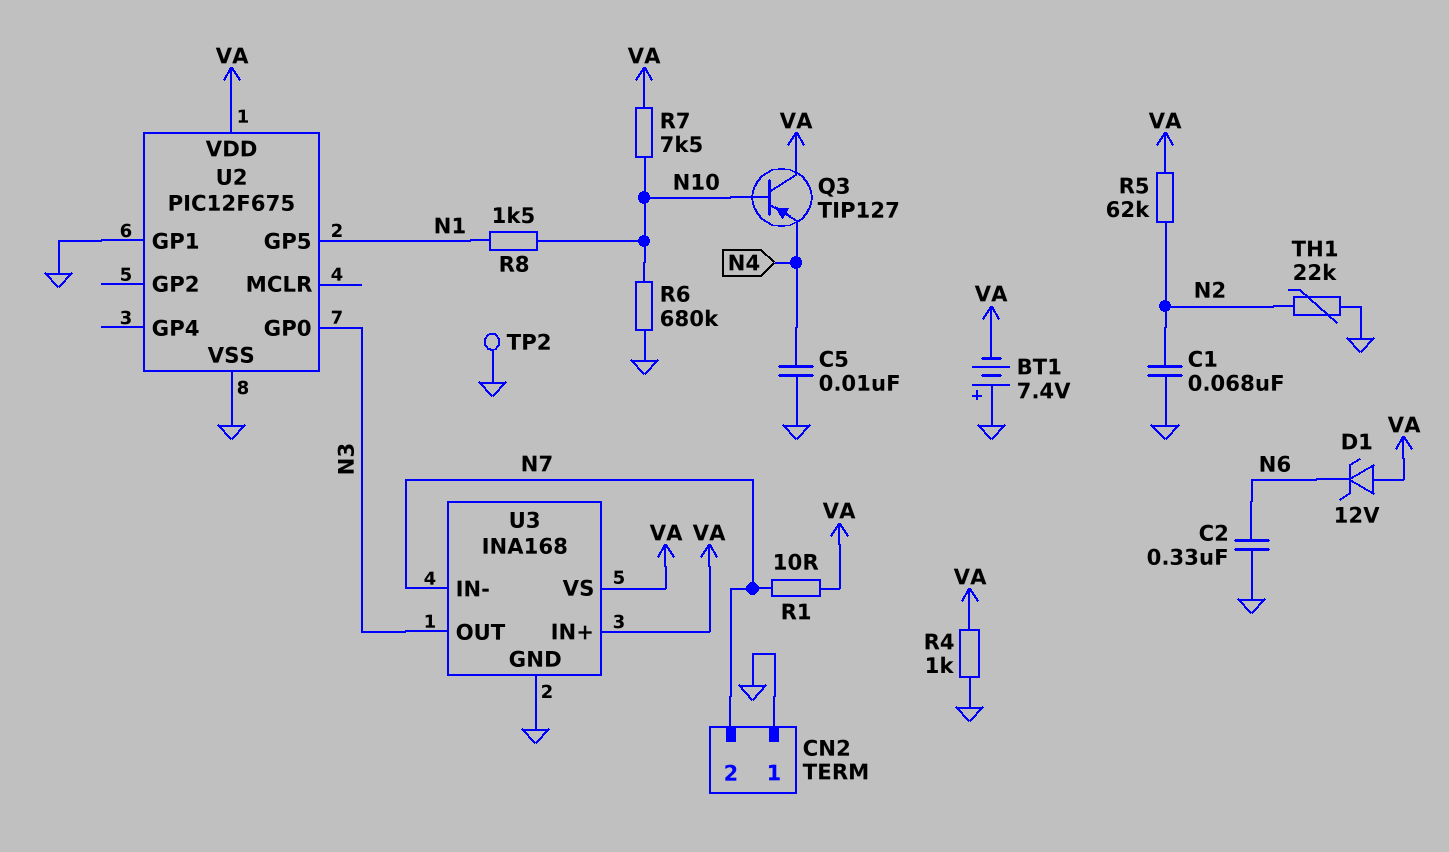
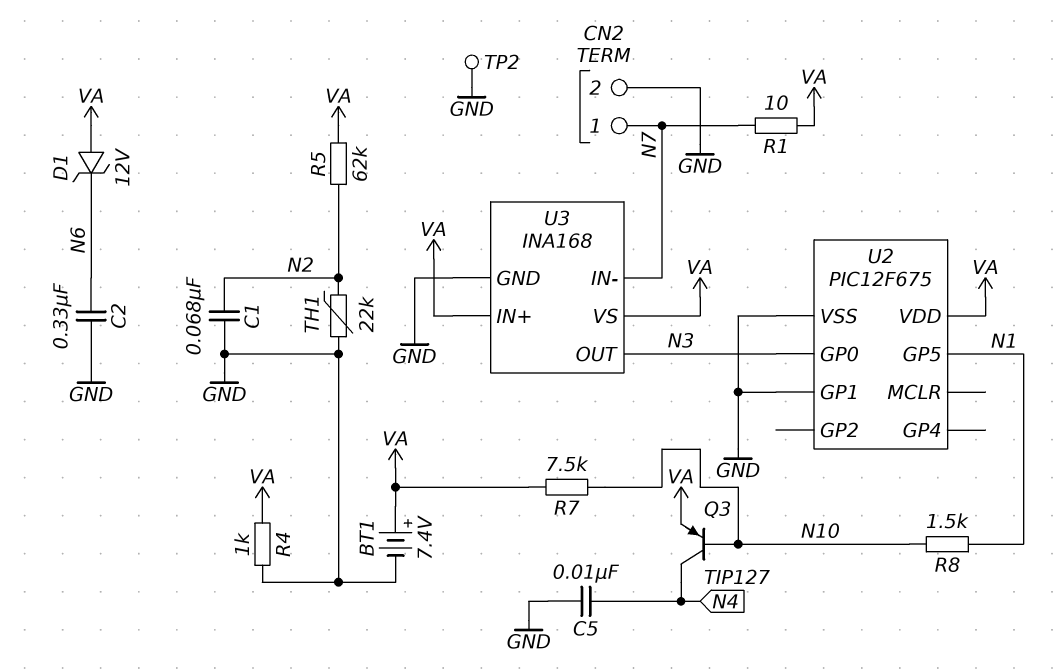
BT1: 7.4V (plus GND, minus VA) -> 7.4V (plus VA, minus GND)
CN2 pin 1: GND -> N7
CN2 pin 2: N7 -> GND
Q3: PNP TIP127 (B N10, C VA, E N4) -> PNP TIP127 (B N10, C N4, E VA)
R6: 680k (GND, N10) -> none

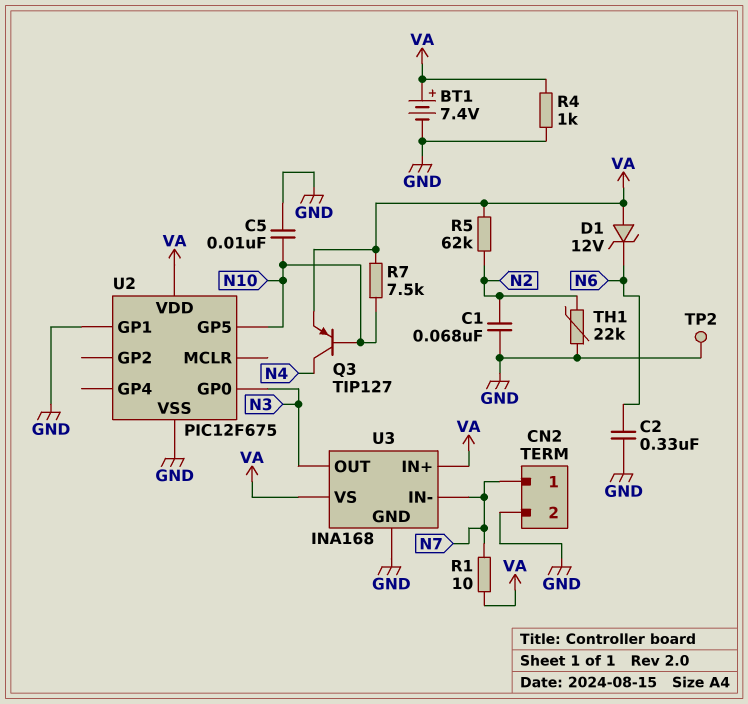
C5: 10nF (GND, N4) -> 10nF (GND, N10)
R8: 1.5k (N1, N10) -> none
U2 pin GP5: N1 -> N10

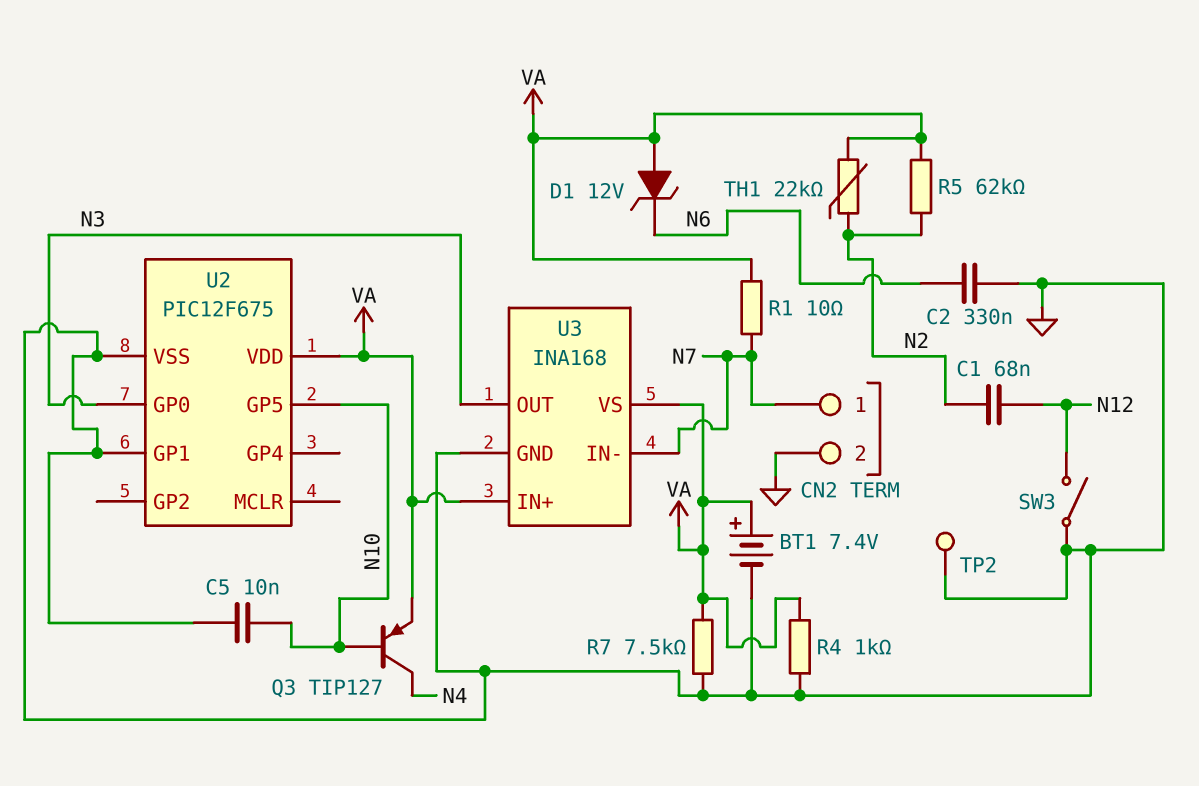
C1: 68nF (GND, N2) -> 68nF (N2, N12)
R7: 7.5k (N10, VA) -> 7.5k (GND, VA)
SW3: none -> switch (GND, N12)
TH1: 22k (GND, N2) -> 22k (N2, VA)

